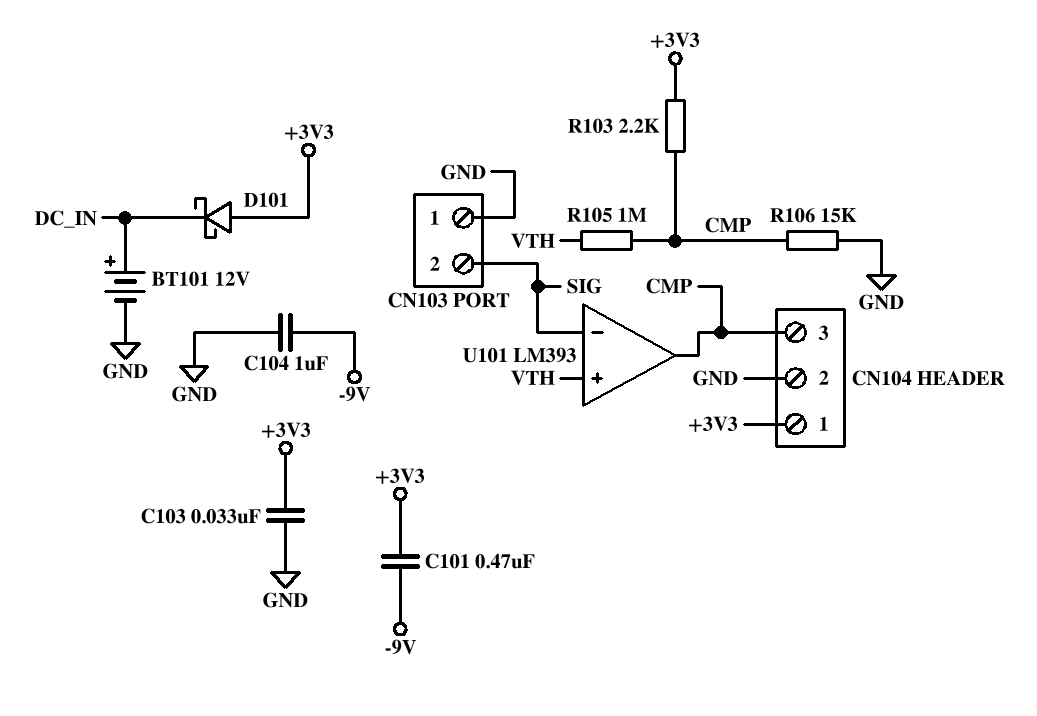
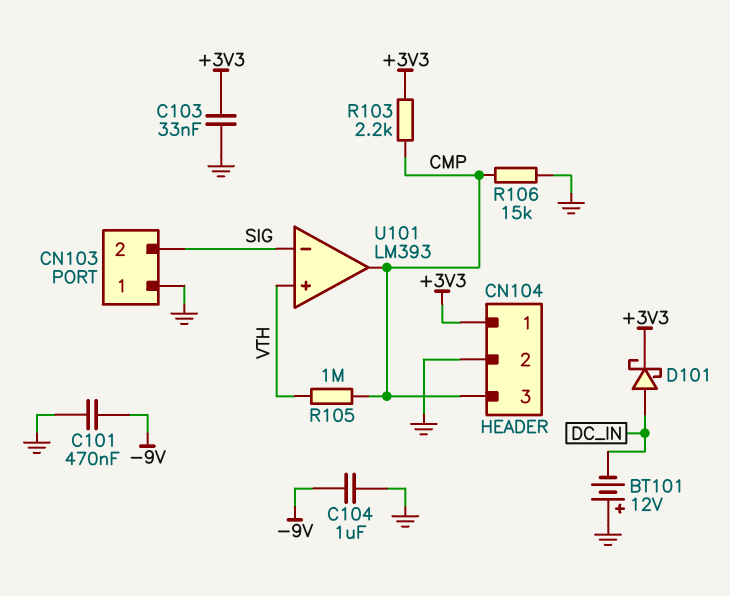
BT101: 12V (plus DC_IN, minus GND) -> 12V (plus GND, minus DC_IN)
C101: 470nF (+3V3, -9V) -> 470nF (-9V, GND)
D101: schottky (A +3V3, K DC_IN) -> schottky (A DC_IN, K +3V3)

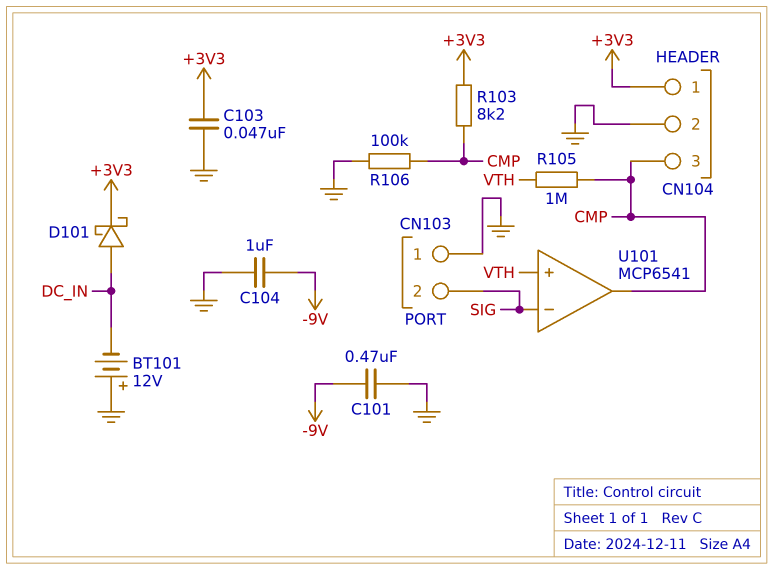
C103: 33nF (+3V3, GND) -> 47nF (+3V3, GND)
R103: 2.2k (+3V3, CMP) -> 8.2k (+3V3, CMP)
R106: 15k (CMP, GND) -> 100k (CMP, GND)
U101: LM393 -> MCP6541

